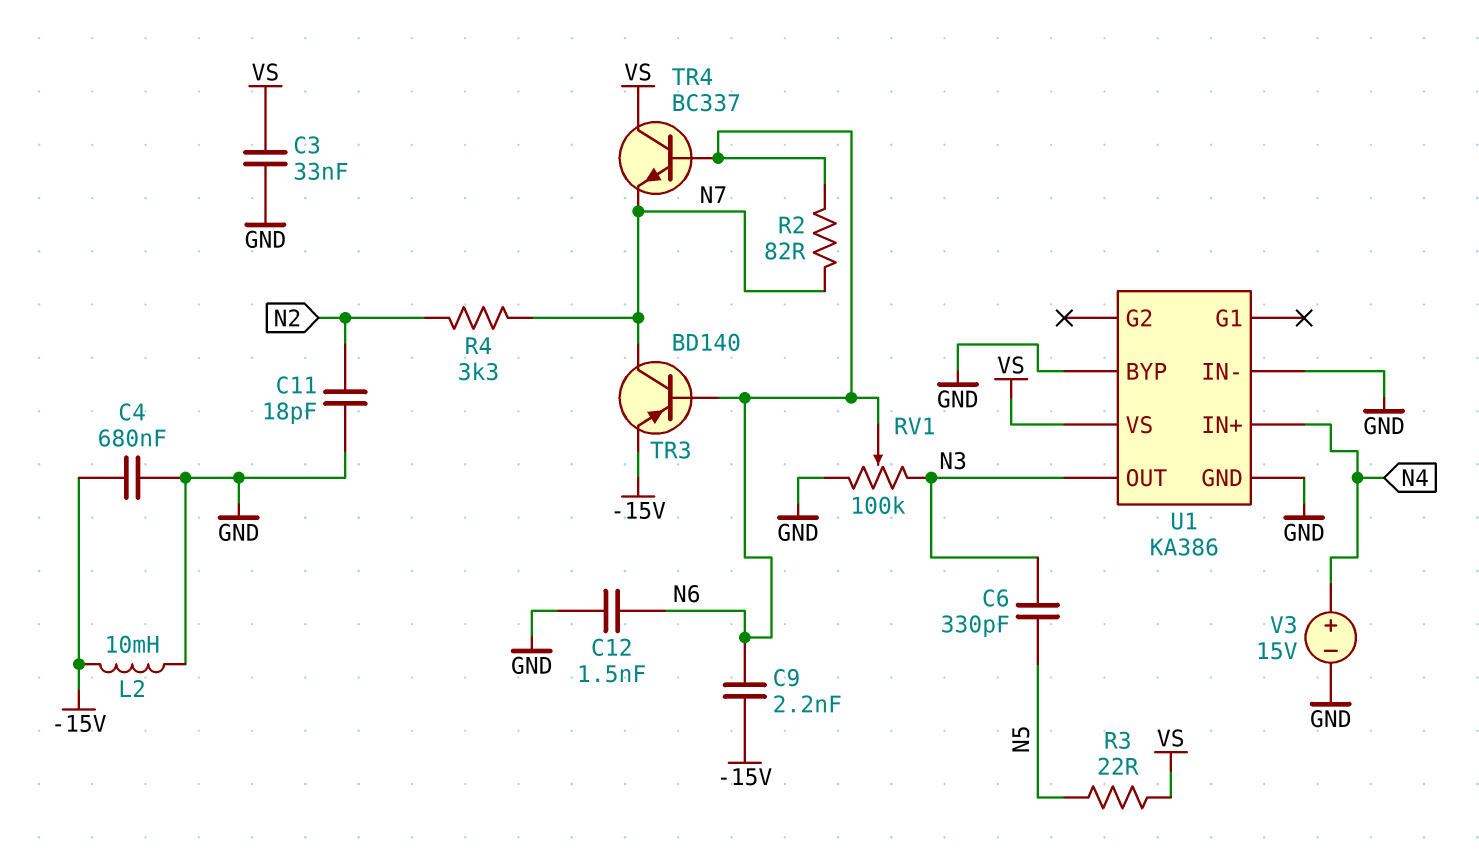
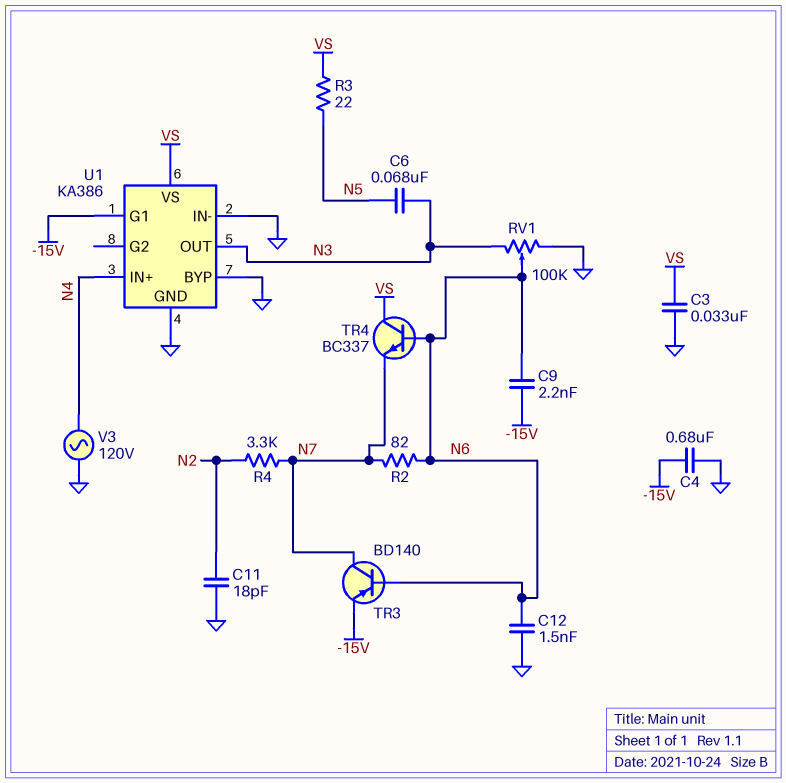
C6: 330pF (N3, N5) -> 68nF (N3, N5)
L2: 10mH (-15V, GND) -> none
U1 pin G1: none -> -15V
V3: 15V (plus N4, minus GND) -> AC 120V (GND, N4)

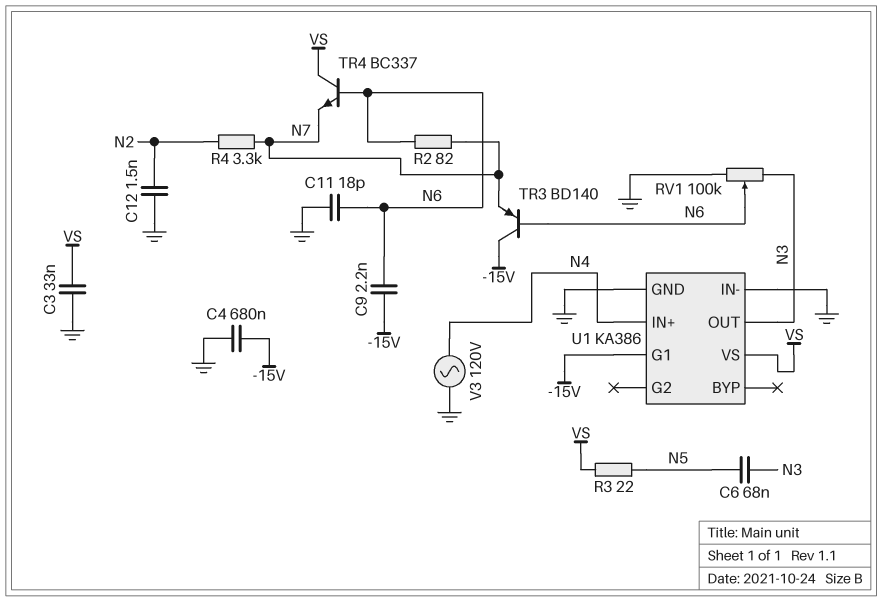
C11: 18pF (GND, N2) -> 18pF (GND, N6)
C12: 1.5nF (GND, N6) -> 1.5nF (GND, N2)
TR3: PNP BD140 (B N6, C N7, E -15V) -> PNP BD140 (B N6, C -15V, E N7)
U1 pin BYP: GND -> none

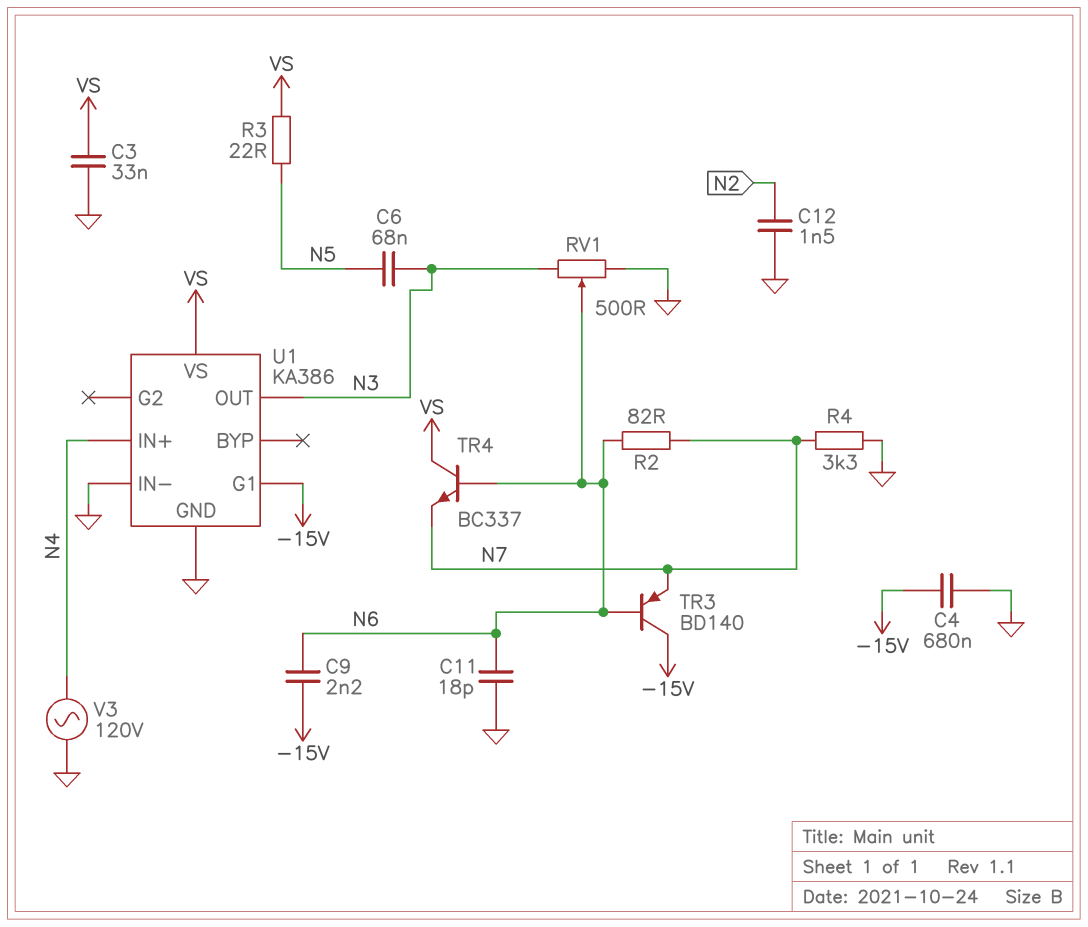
R4: 3.3k (N2, N7) -> 3.3k (GND, N7)
RV1: 100k (GND, N3, wiper N6) -> 500 (GND, N3, wiper N6)

